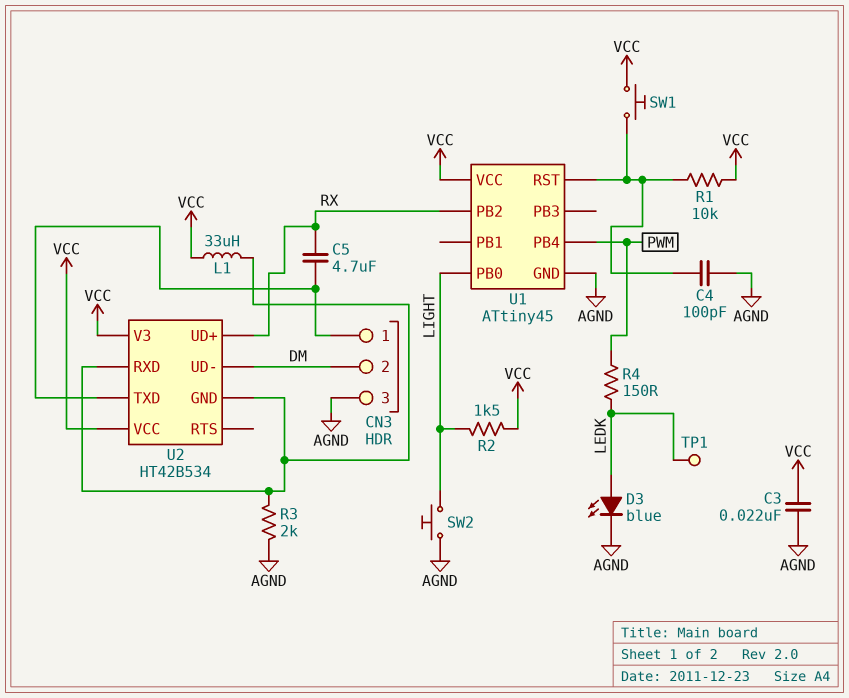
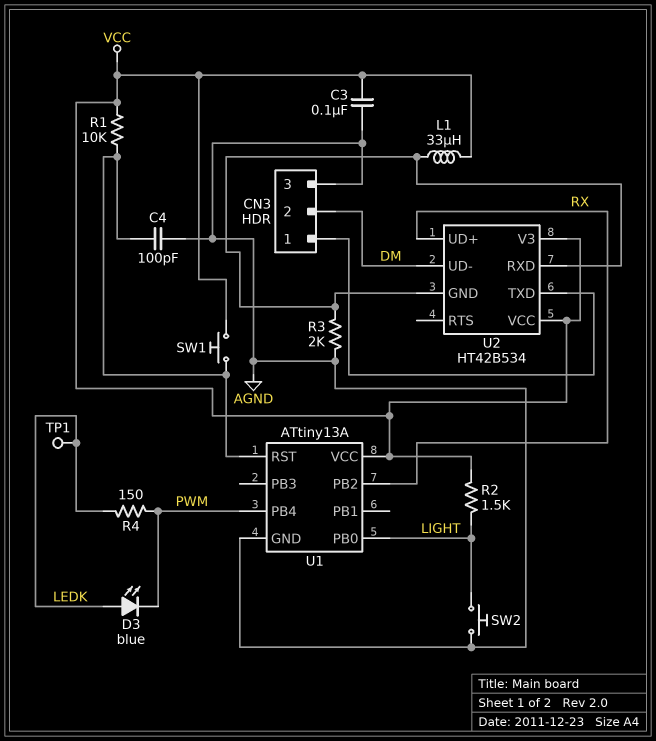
C3: 22nF (AGND, VCC) -> 100nF (AGND, VCC)
C5: 4.7uF (CN3/1, RX) -> none
D3: LED blue (A LEDK, K AGND) -> LED blue (A LEDK, K PWM)
U1: ATtiny45 -> ATtiny13A

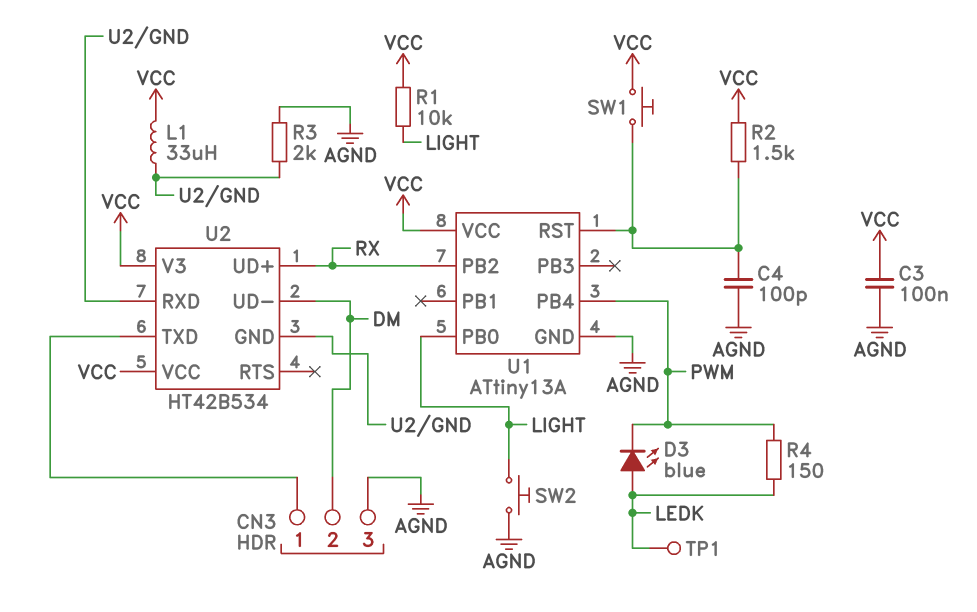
R1: 10k (U1/RST, VCC) -> 10k (LIGHT, VCC)
R2: 1.5k (LIGHT, VCC) -> 1.5k (U1/RST, VCC)

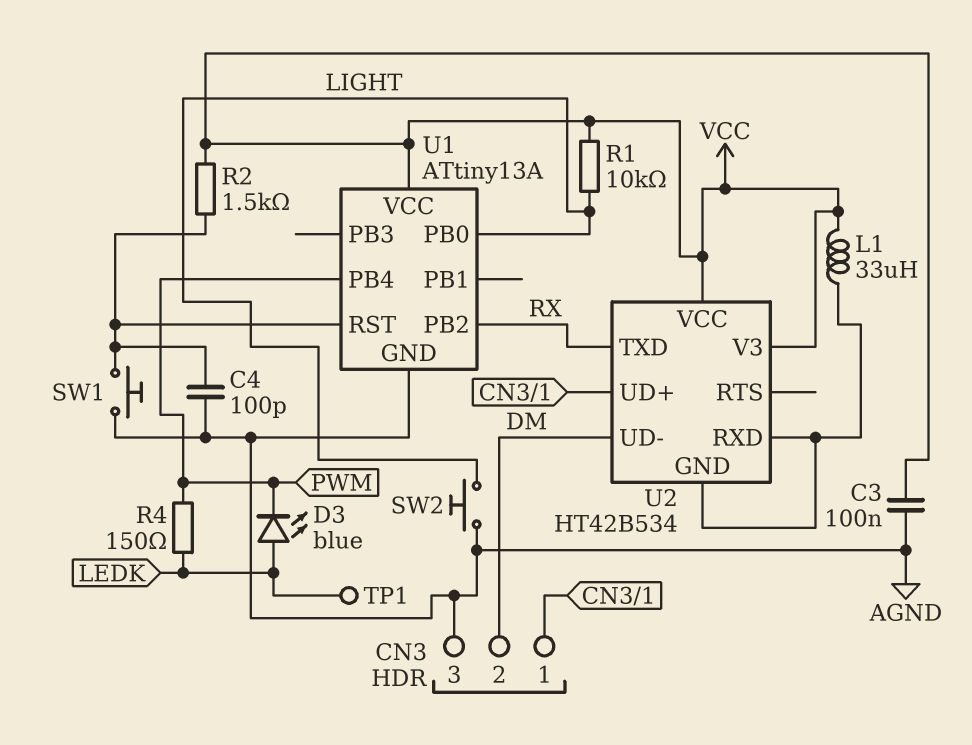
R3: 2k (AGND, U2/GND) -> none
SW1: button (U1/RST, VCC) -> button (AGND, U1/RST)
U2 pin TXD: CN3/1 -> RX
U2 pin UD+: RX -> CN3/1

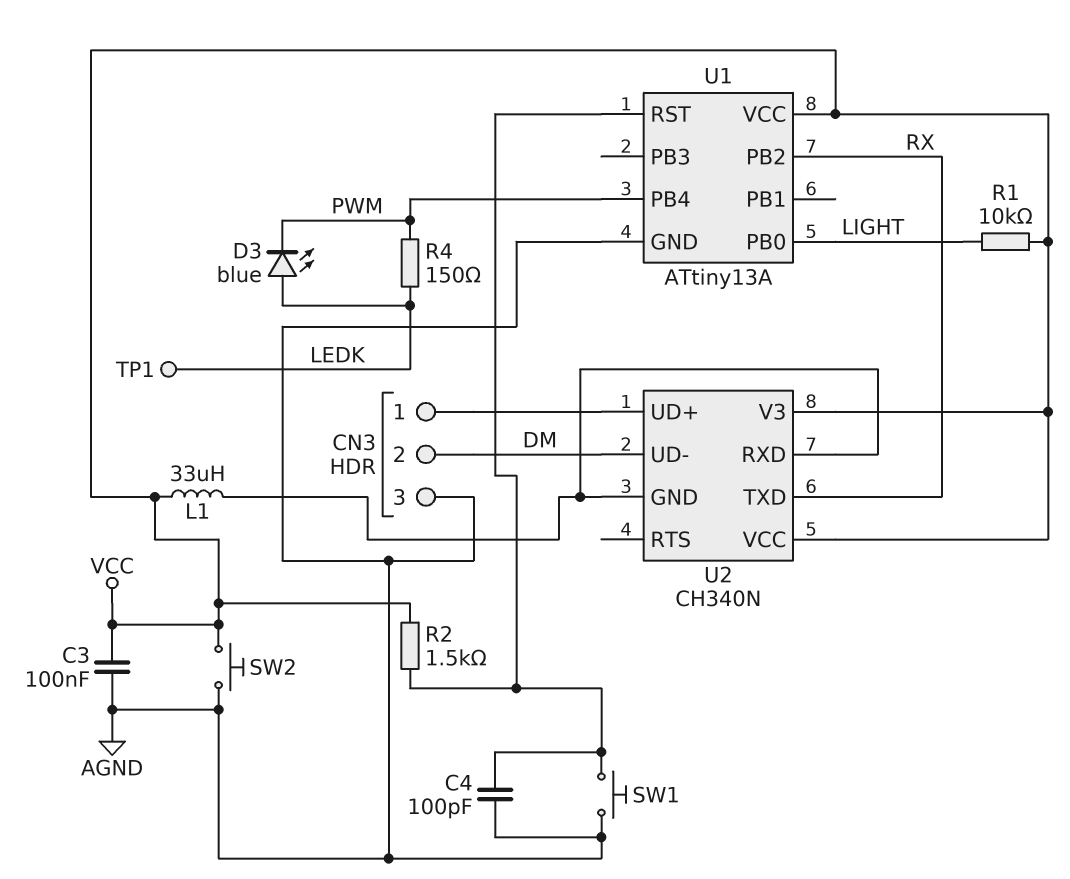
SW2: button (AGND, LIGHT) -> button (AGND, VCC)
U2: HT42B534 -> CH340N

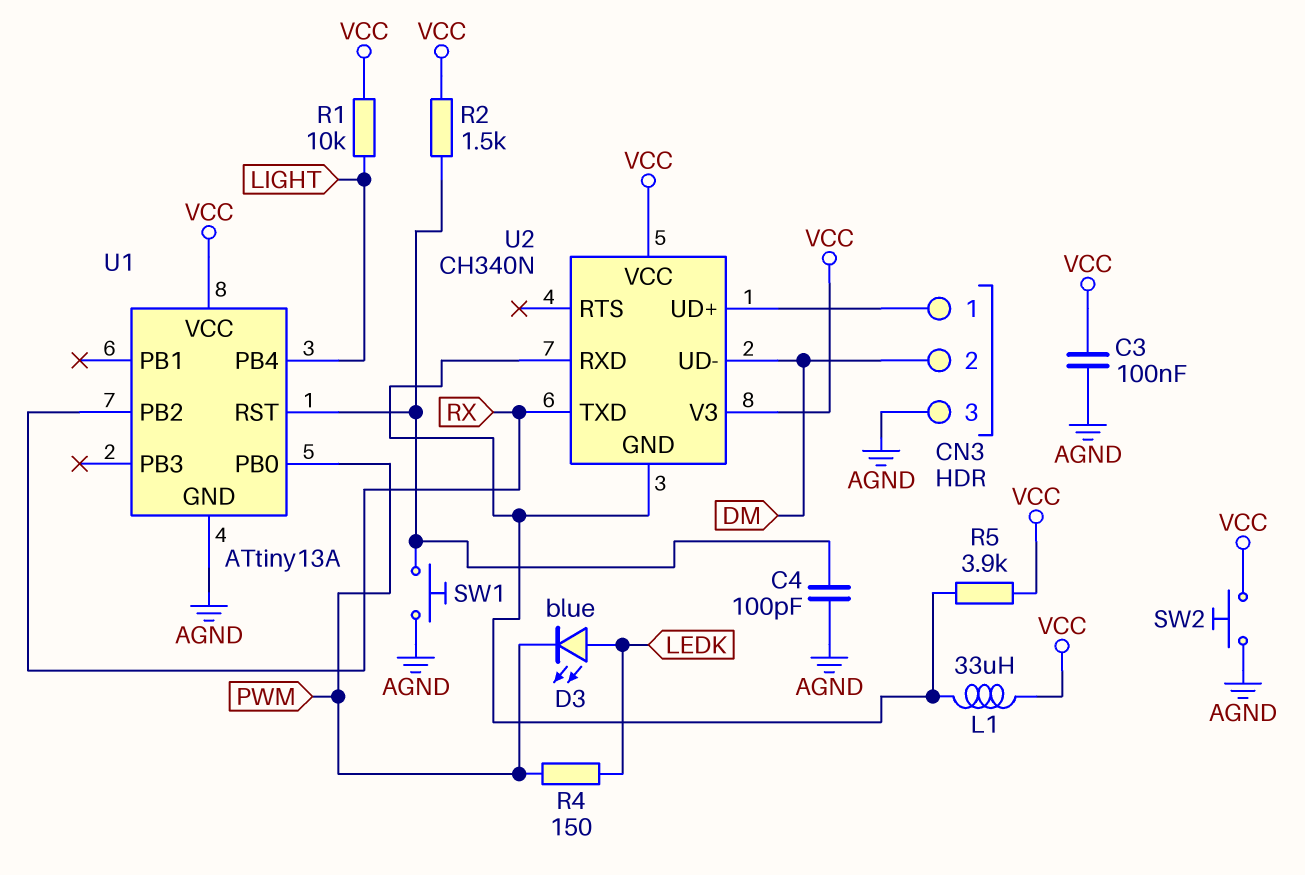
R5: none -> 3.9k (U2/GND, VCC)
TP1: test point (LEDK) -> none
U1 pin PB0: LIGHT -> PWM
U1 pin PB4: PWM -> LIGHT

